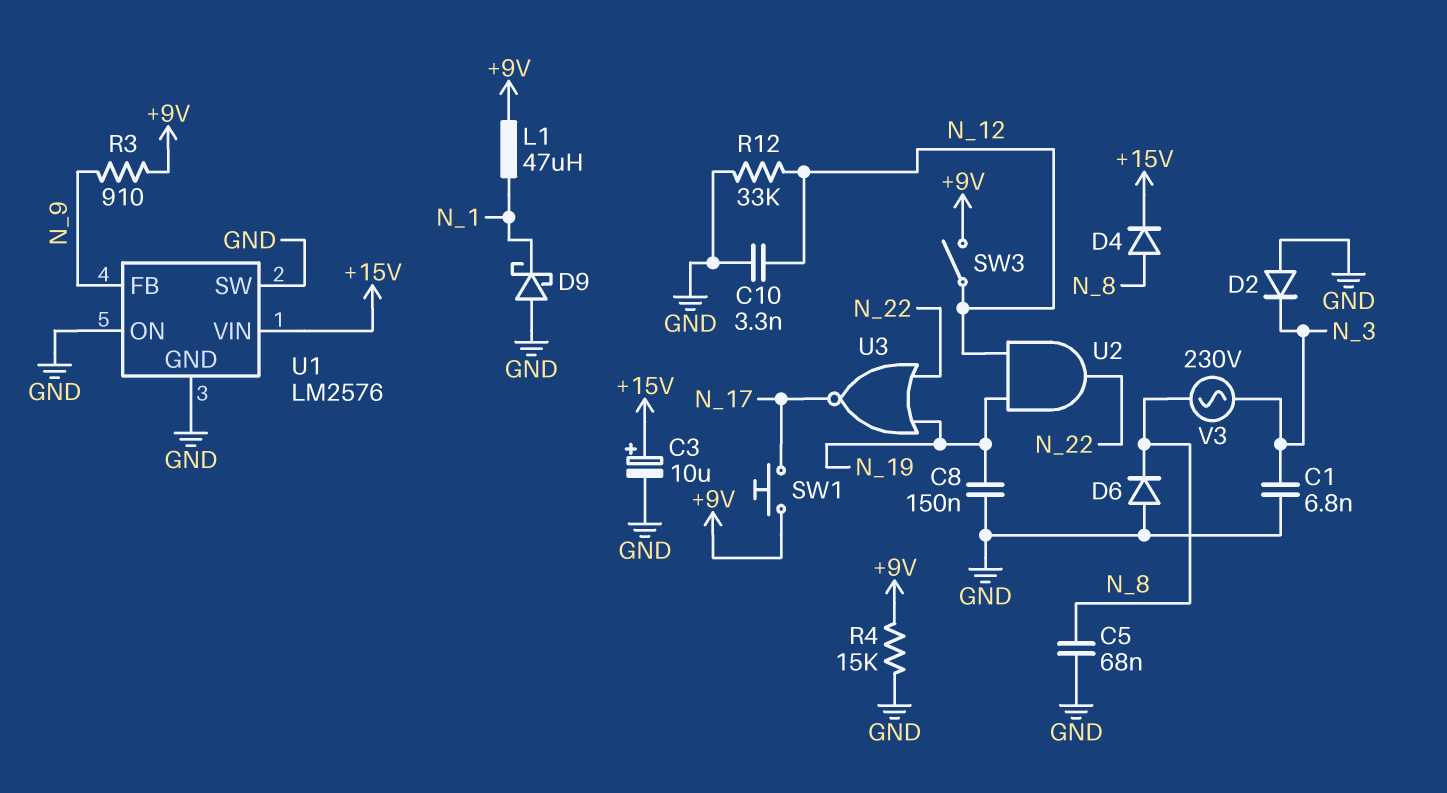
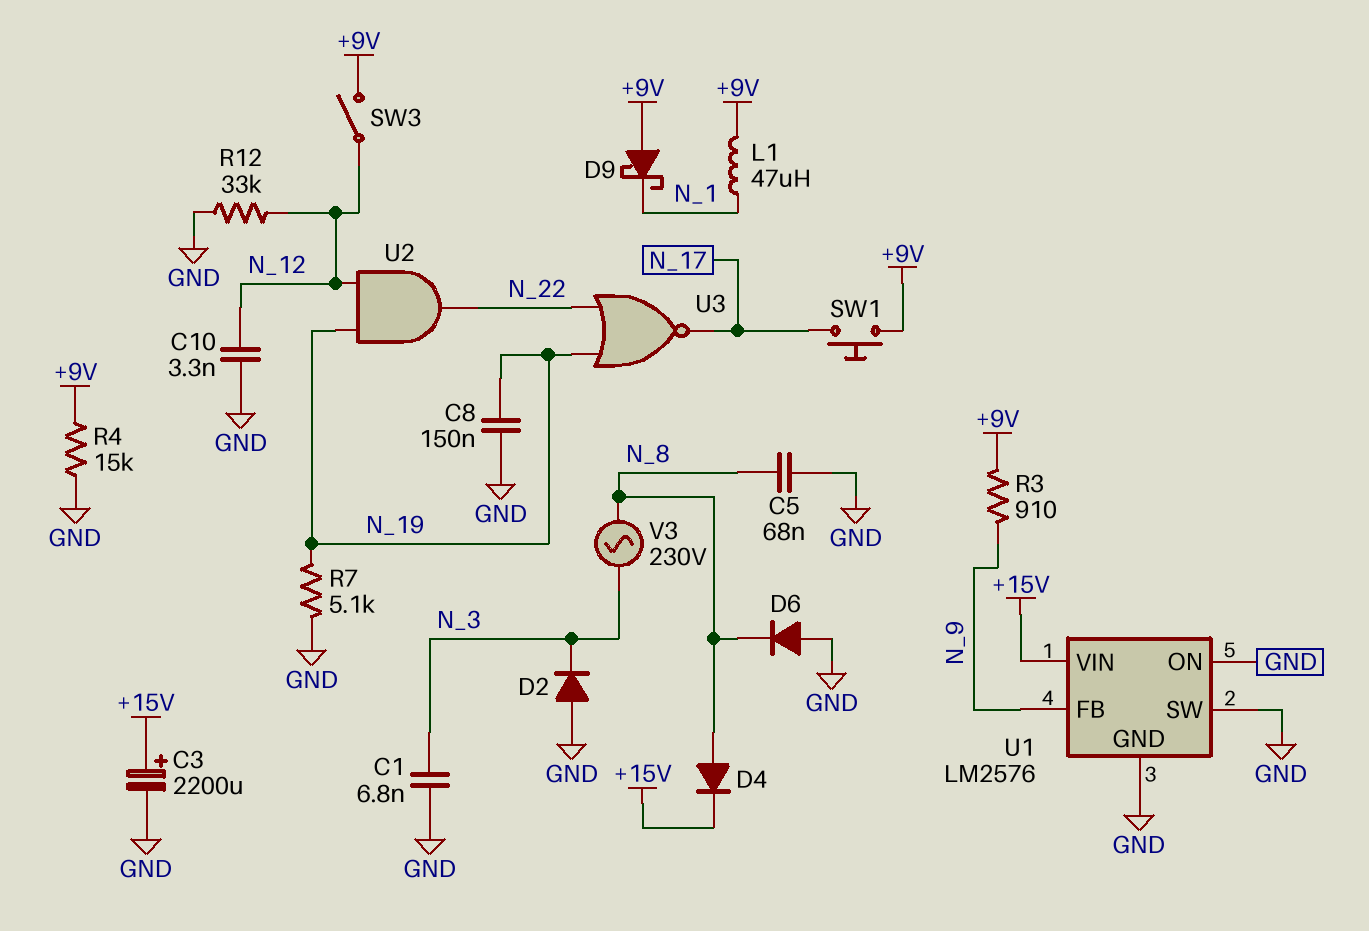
C3: 10uF (plus +15V, minus GND) -> 2200uF (plus +15V, minus GND)
D9: schottky (A GND, K N_1) -> schottky (A +9V, K N_1)
R7: none -> 5.1k (GND, N_19)

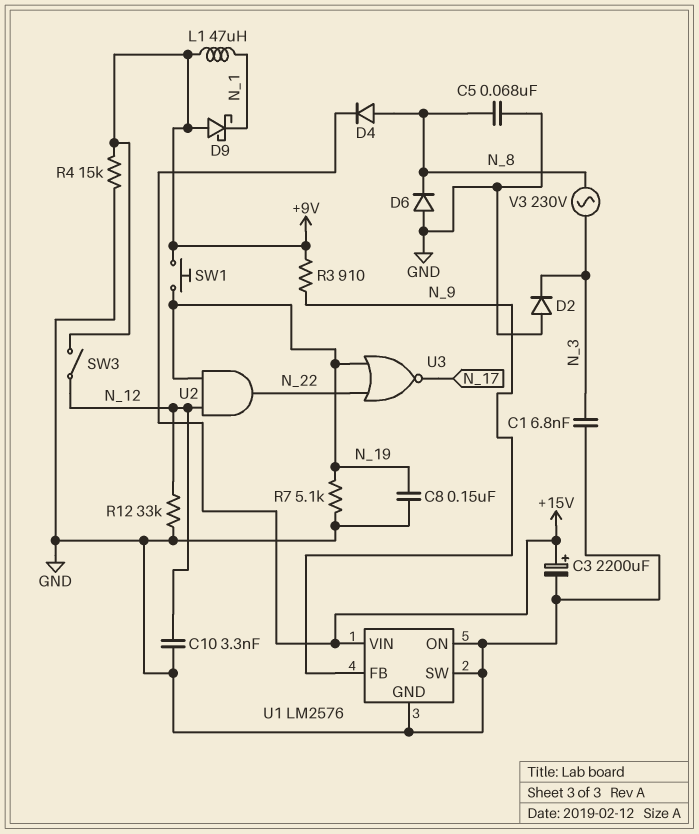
SW1: button (+9V, N_17) -> button (+9V, N_19)

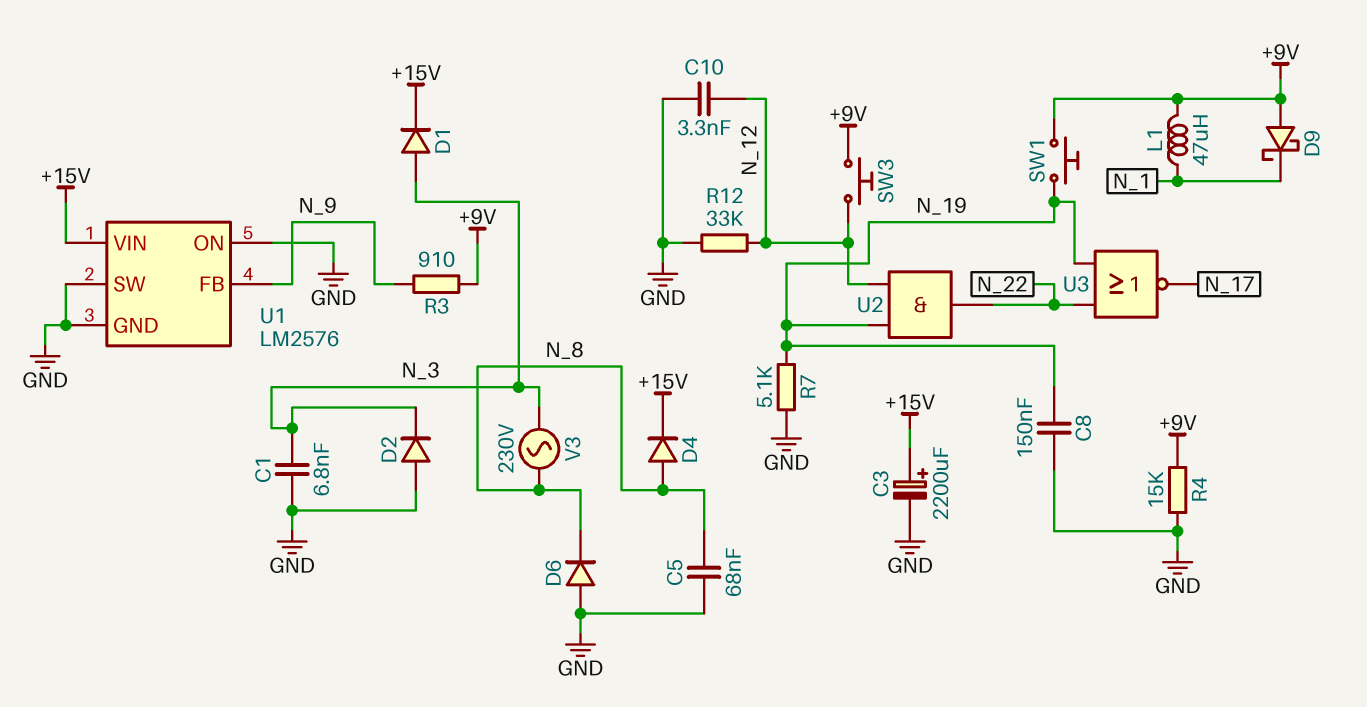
D1: none -> diode (A N_3, K +15V)
SW3: switch (+9V, N_12) -> button (+9V, N_12)

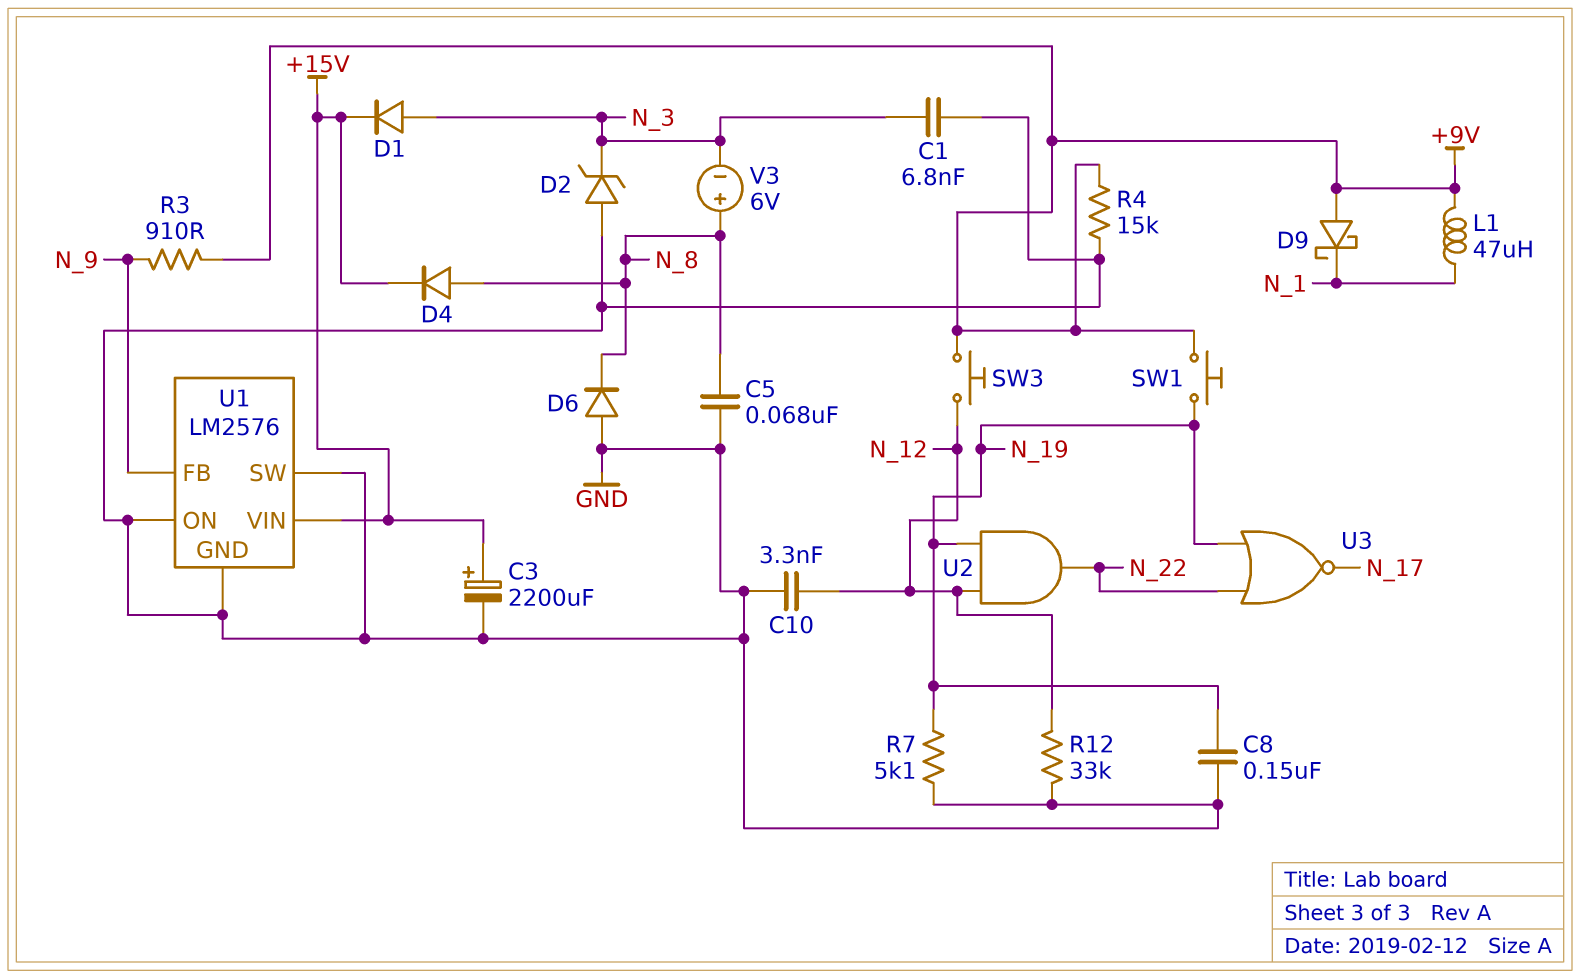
D2: diode (A GND, K N_3) -> zener (A GND, K N_3)
V3: AC 230V (N_3, N_8) -> 6V (plus N_8, minus N_3)

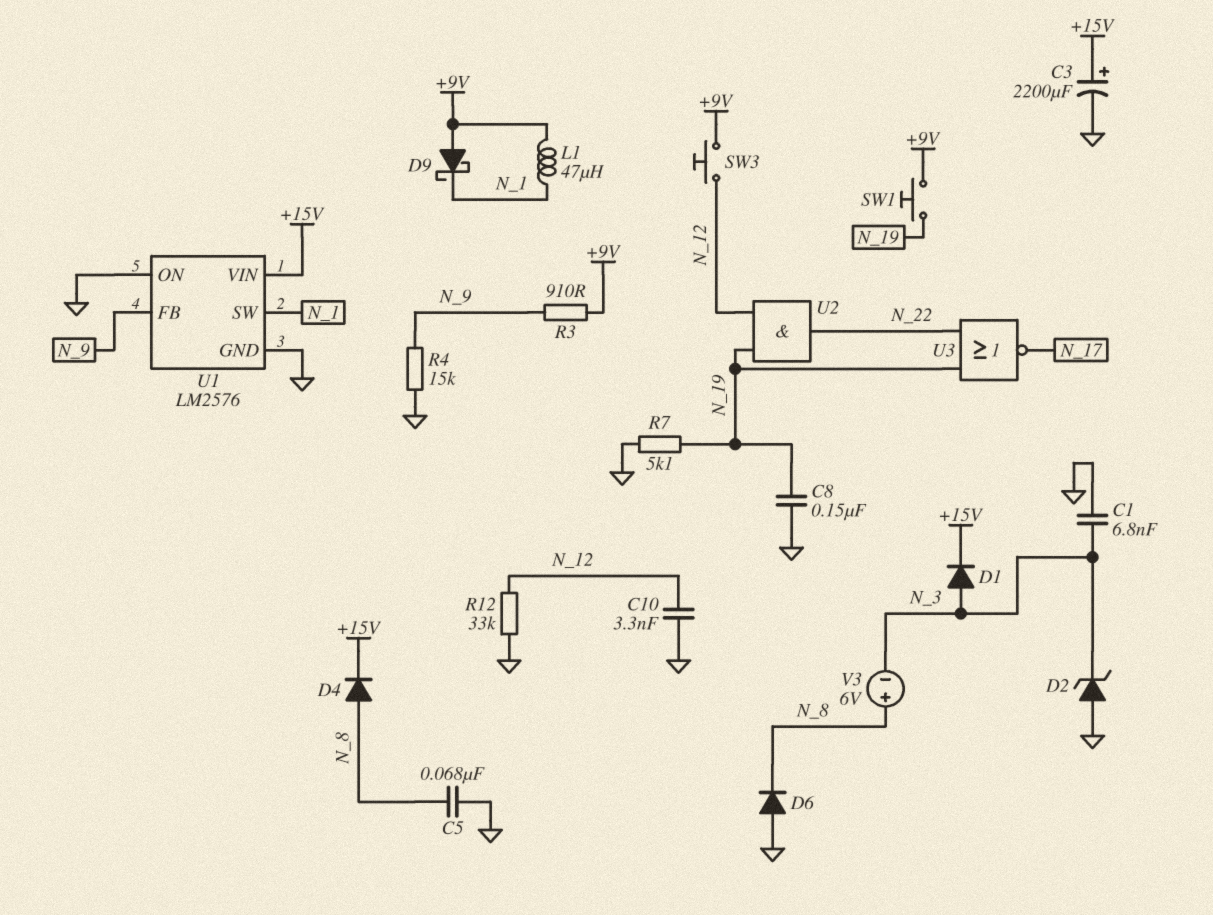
R4: 15k (+9V, GND) -> 15k (GND, N_9)
U1 pin SW: GND -> N_1

